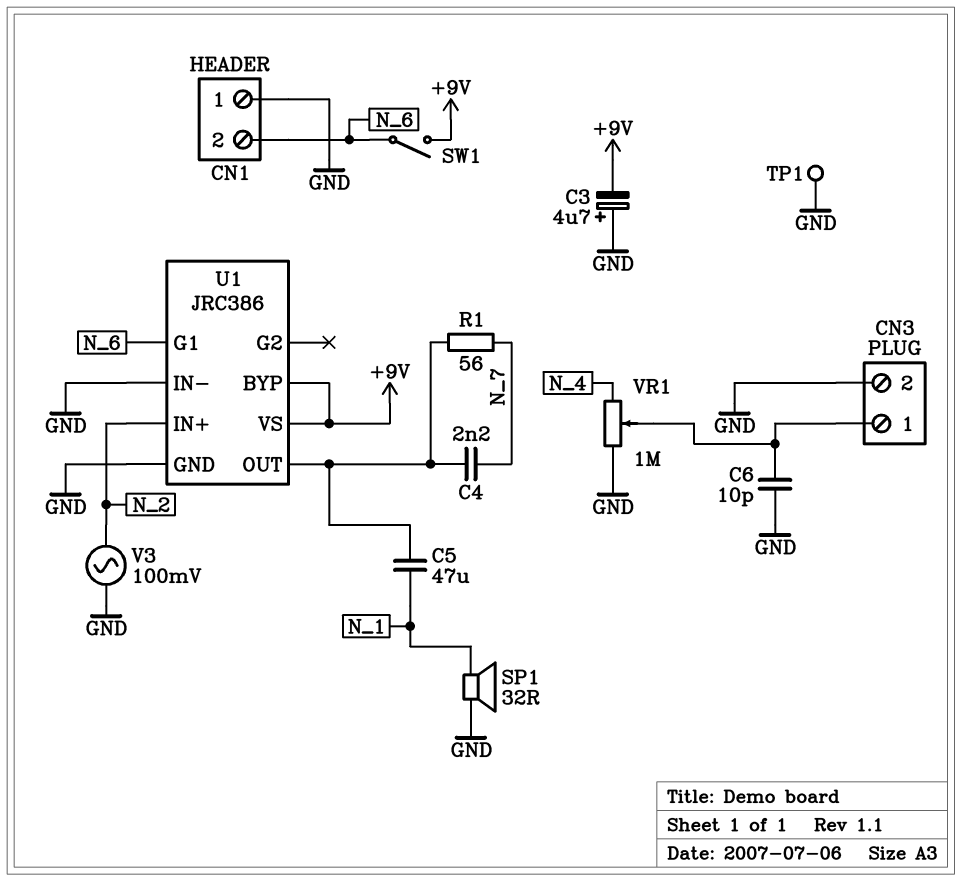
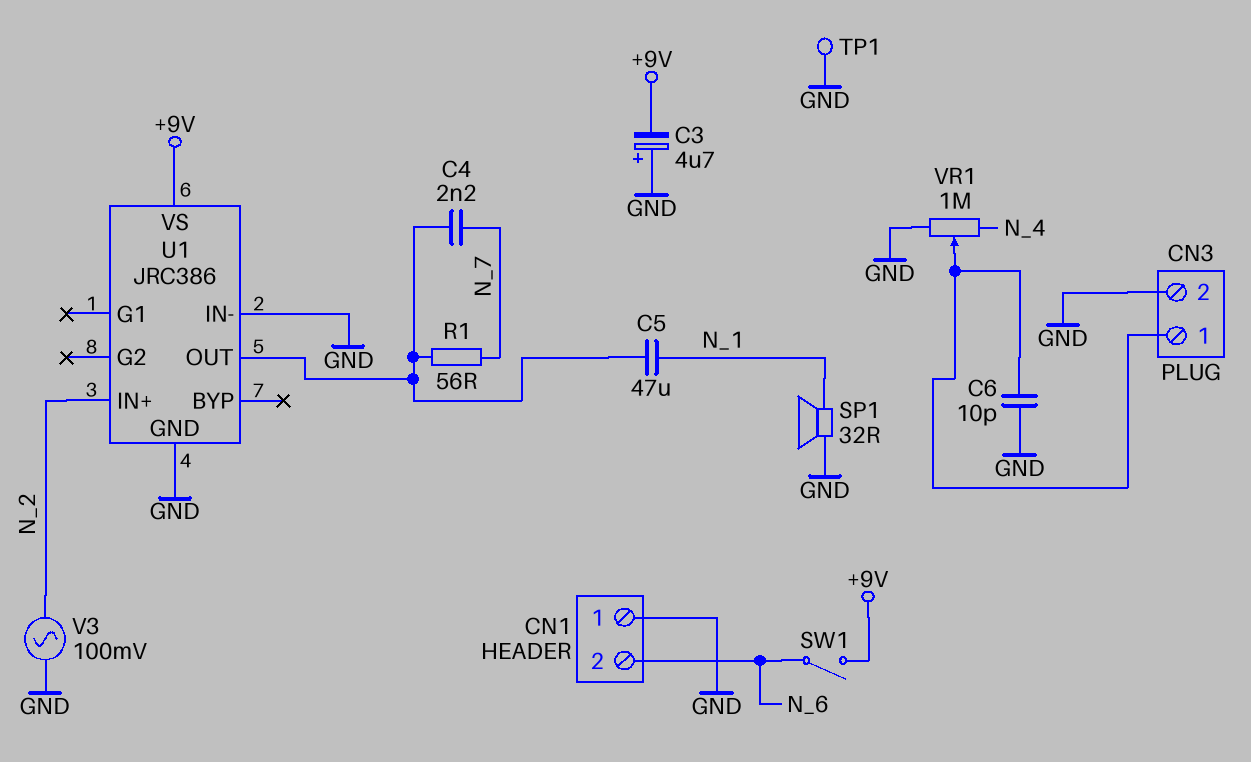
U1 pin BYP: +9V -> none
U1 pin G1: N_6 -> none

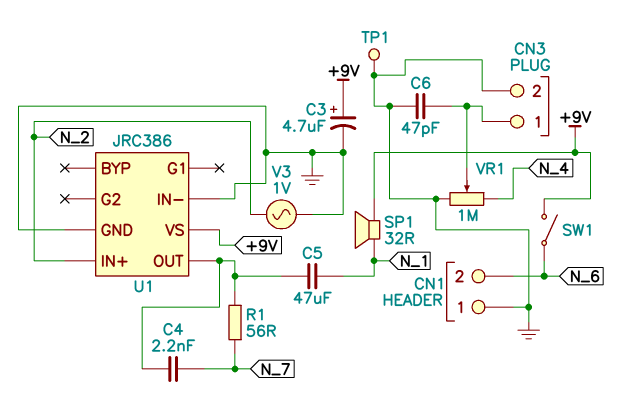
C3: 4.7uF (plus GND, minus +9V) -> 4.7uF (plus +9V, minus GND)
C6: 10pF (CN3/1, GND) -> 47pF (CN3/1, GND)
SP1: speaker 32R (GND, N_1) -> speaker 32R (+9V, N_1)
V3: AC 100mV (GND, N_2) -> AC 1V (GND, N_2)

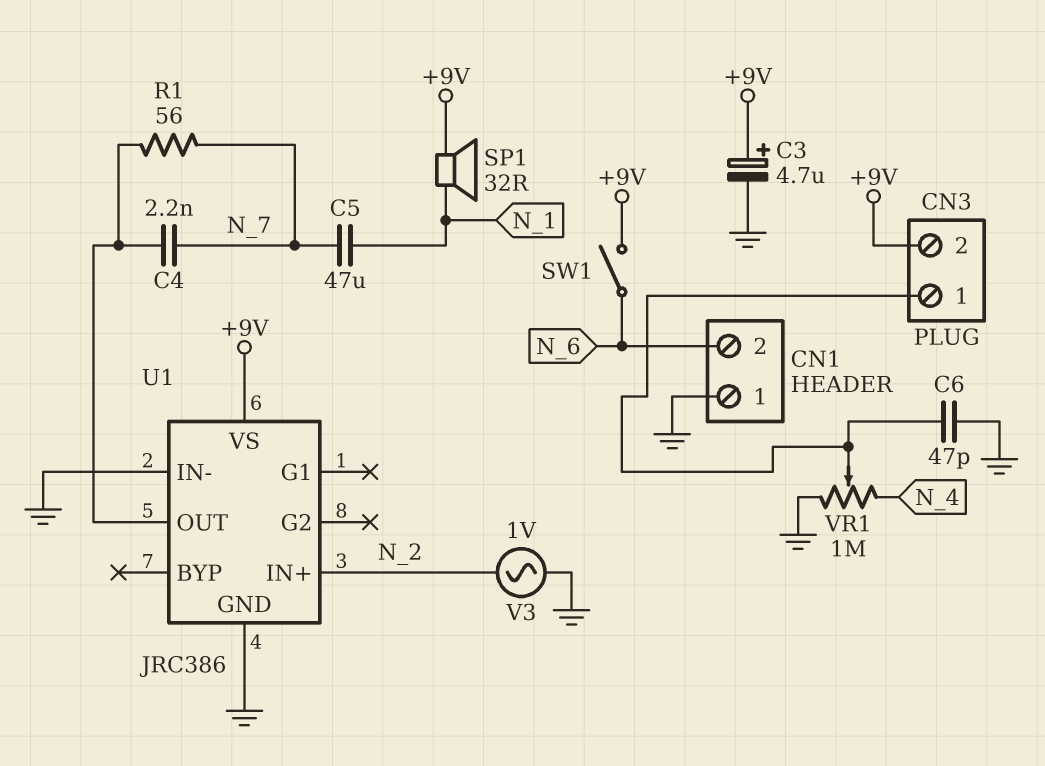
C5: 47uF (N_1, U1/OUT) -> 47uF (N_1, N_7)
CN3 pin 2: GND -> +9V
TP1: test point (GND) -> none

